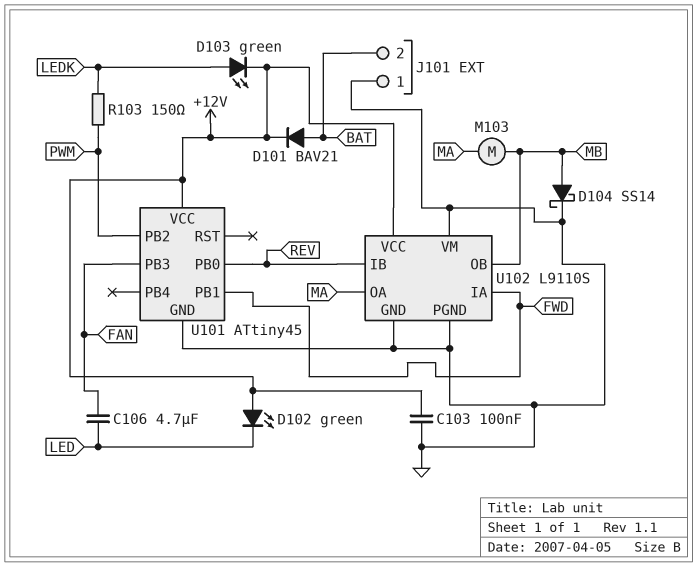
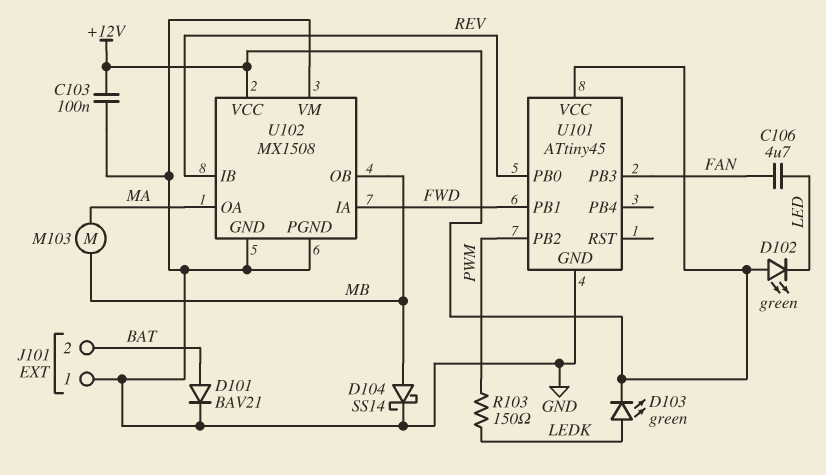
D101: diode BAV21 (A BAT, K +12V) -> diode BAV21 (A BAT, K GND)
U102: L9110S -> MX1508

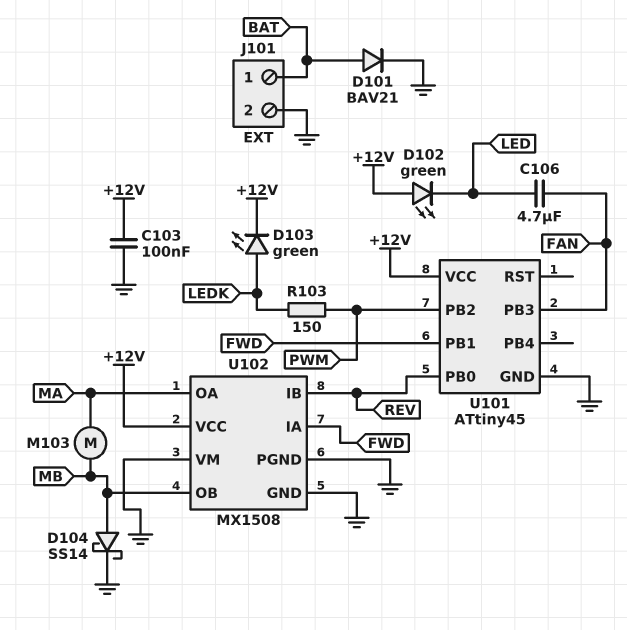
J101 pin 1: GND -> BAT
J101 pin 2: BAT -> GND

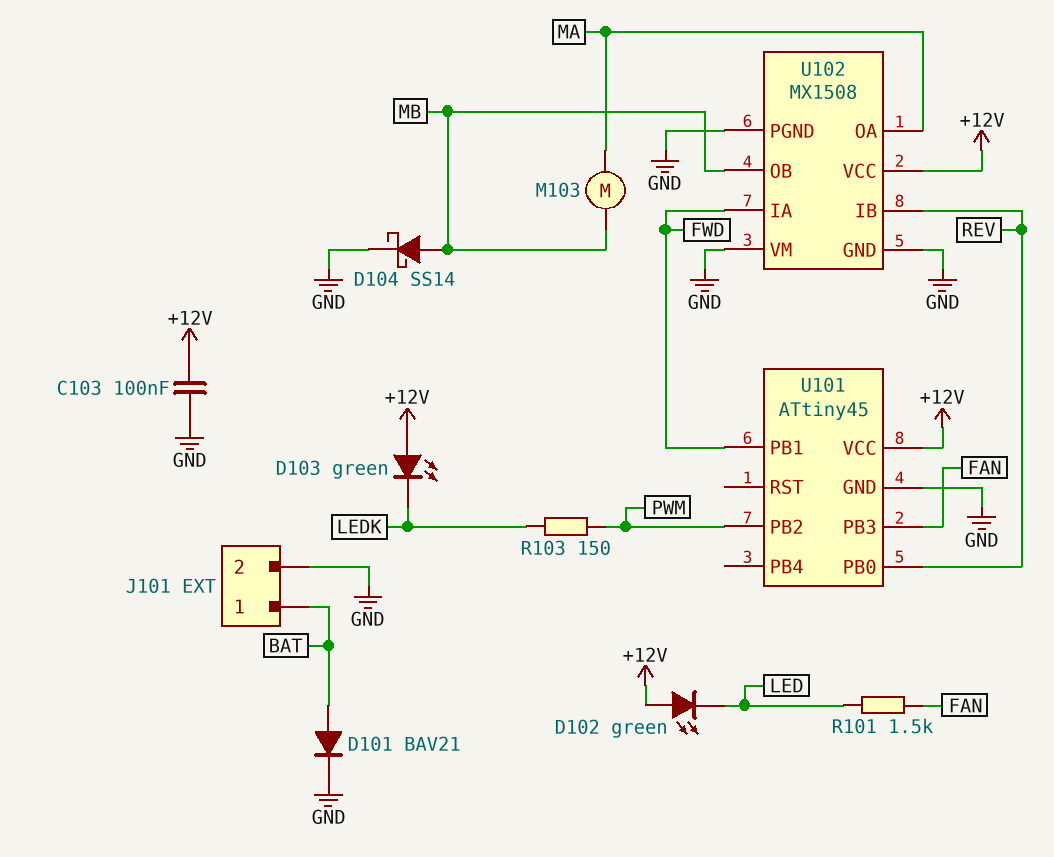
C106: 4.7uF (FAN, LED) -> none
D103: LED green (A LEDK, K +12V) -> LED green (A +12V, K LEDK)
R101: none -> 1.5k (FAN, LED)

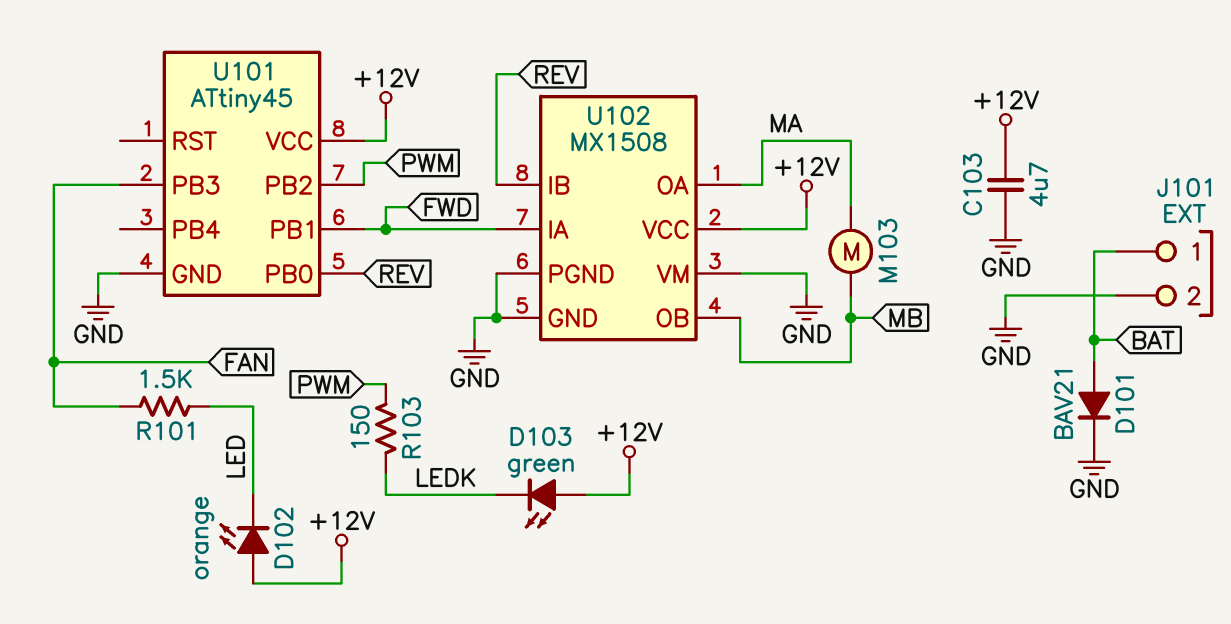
C103: 100nF (+12V, GND) -> 4.7uF (+12V, GND)
D102: LED green (A +12V, K LED) -> LED orange (A +12V, K LED)
D104: schottky SS14 (A MB, K GND) -> none

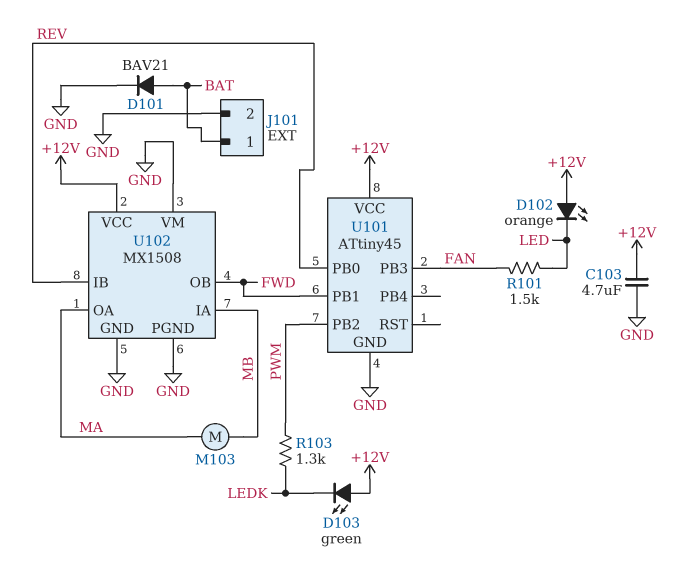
R103: 150 (LEDK, PWM) -> 1.3k (LEDK, PWM)
U102 pin IA: FWD -> MB
U102 pin OB: MB -> FWD

